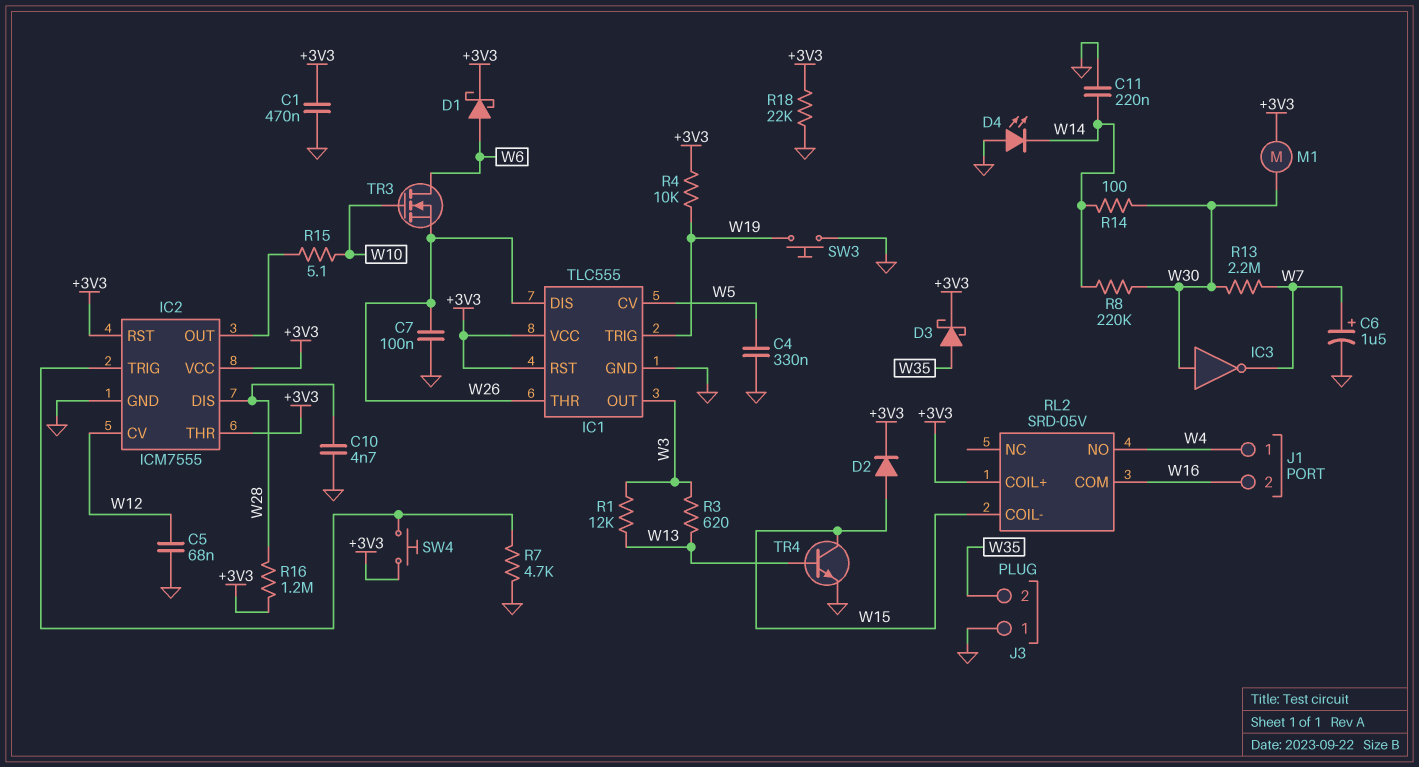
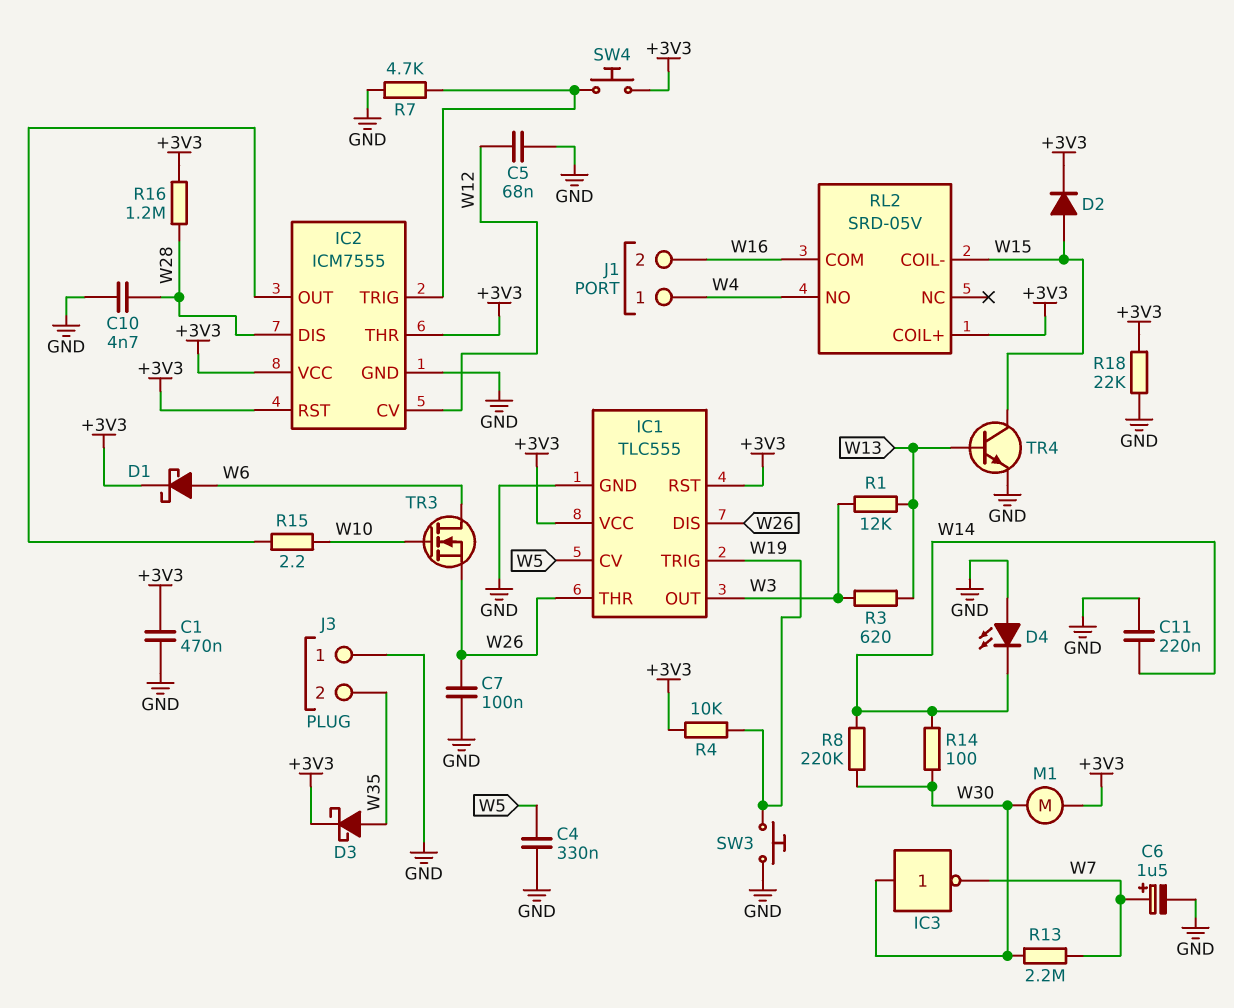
R15: 5.1 (IC2/OUT, W10) -> 2.2 (IC2/OUT, W10)

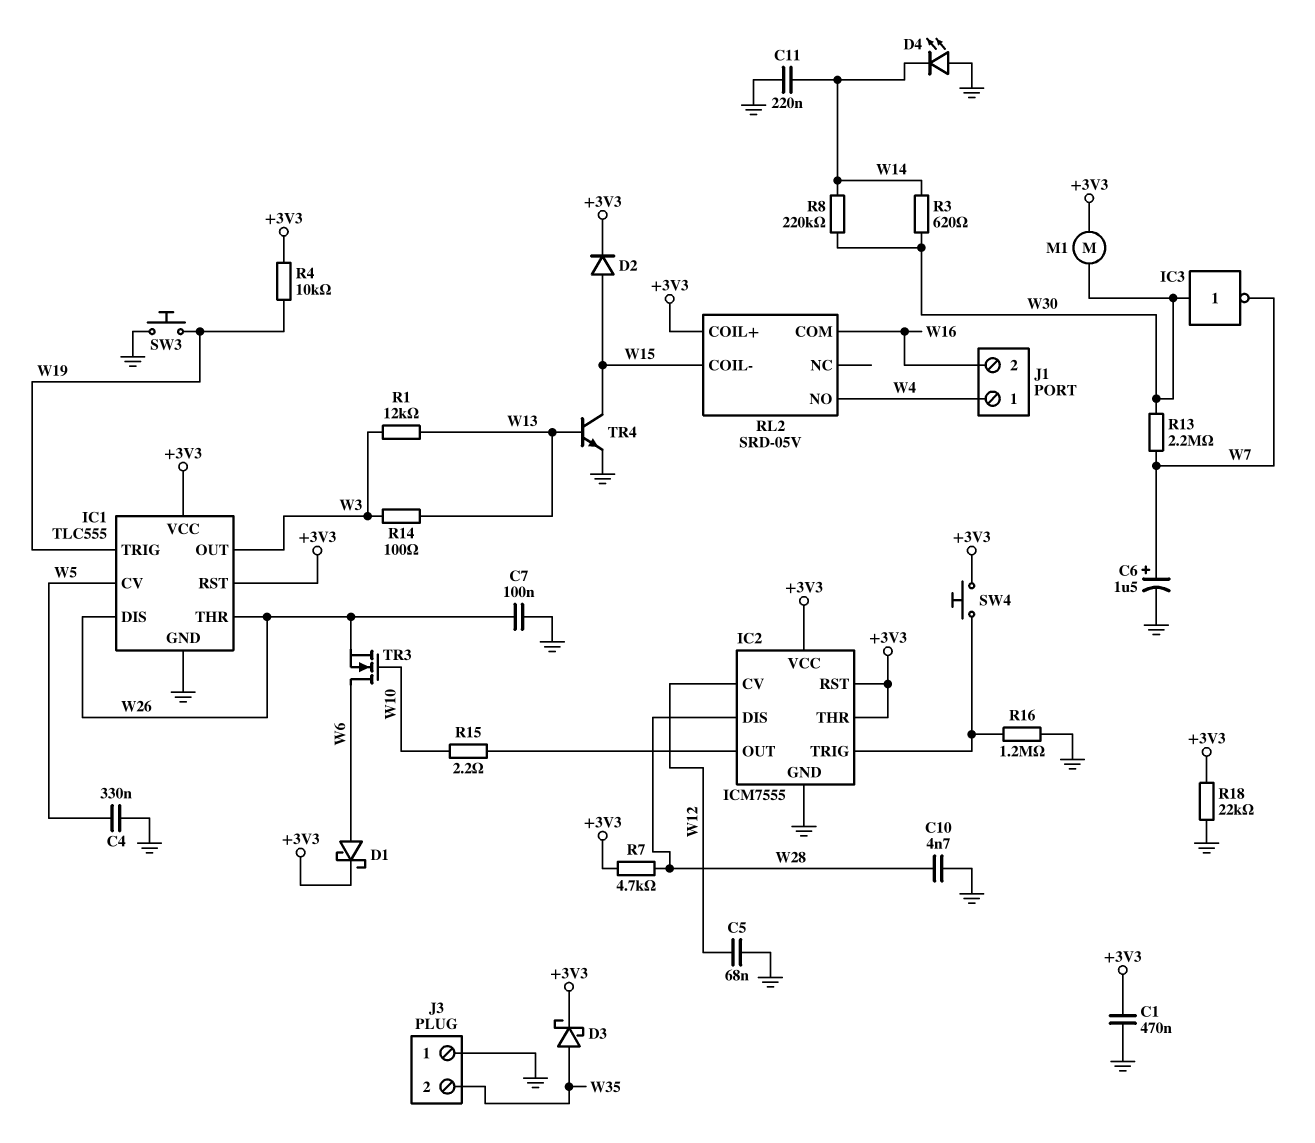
R3: 620 (W3, W13) -> 620 (W14, W30)
R7: 4.7k (GND, IC2/TRIG) -> 4.7k (+3V3, W28)
R14: 100 (W14, W30) -> 100 (W3, W13)
R16: 1.2M (+3V3, W28) -> 1.2M (GND, IC2/TRIG)

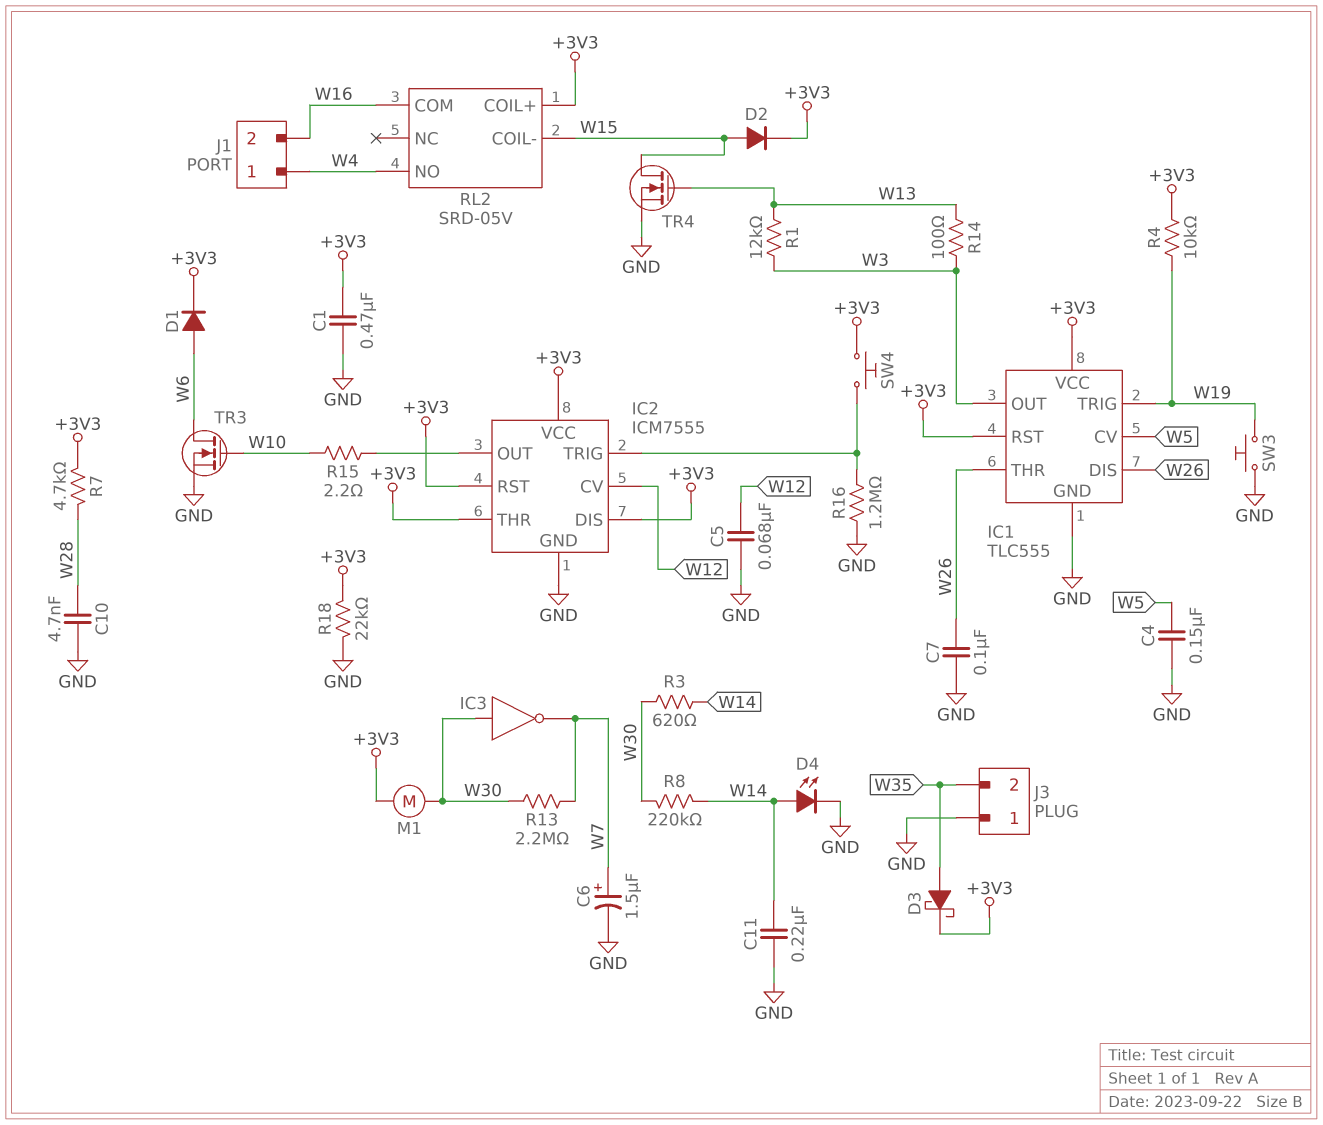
C4: 330nF (GND, W5) -> 150nF (GND, W5)
D1: schottky (A W6, K +3V3) -> diode (A W6, K +3V3)
D4: LED (A GND, K W14) -> LED (A W14, K GND)
IC2 pin DIS: W28 -> +3V3
TR3: NMOS (G W10, D W6, S W26) -> NMOS (G W10, D W6, S GND)
TR4: NPN (B W13, C W15, E GND) -> NMOS (G W13, D W15, S GND)

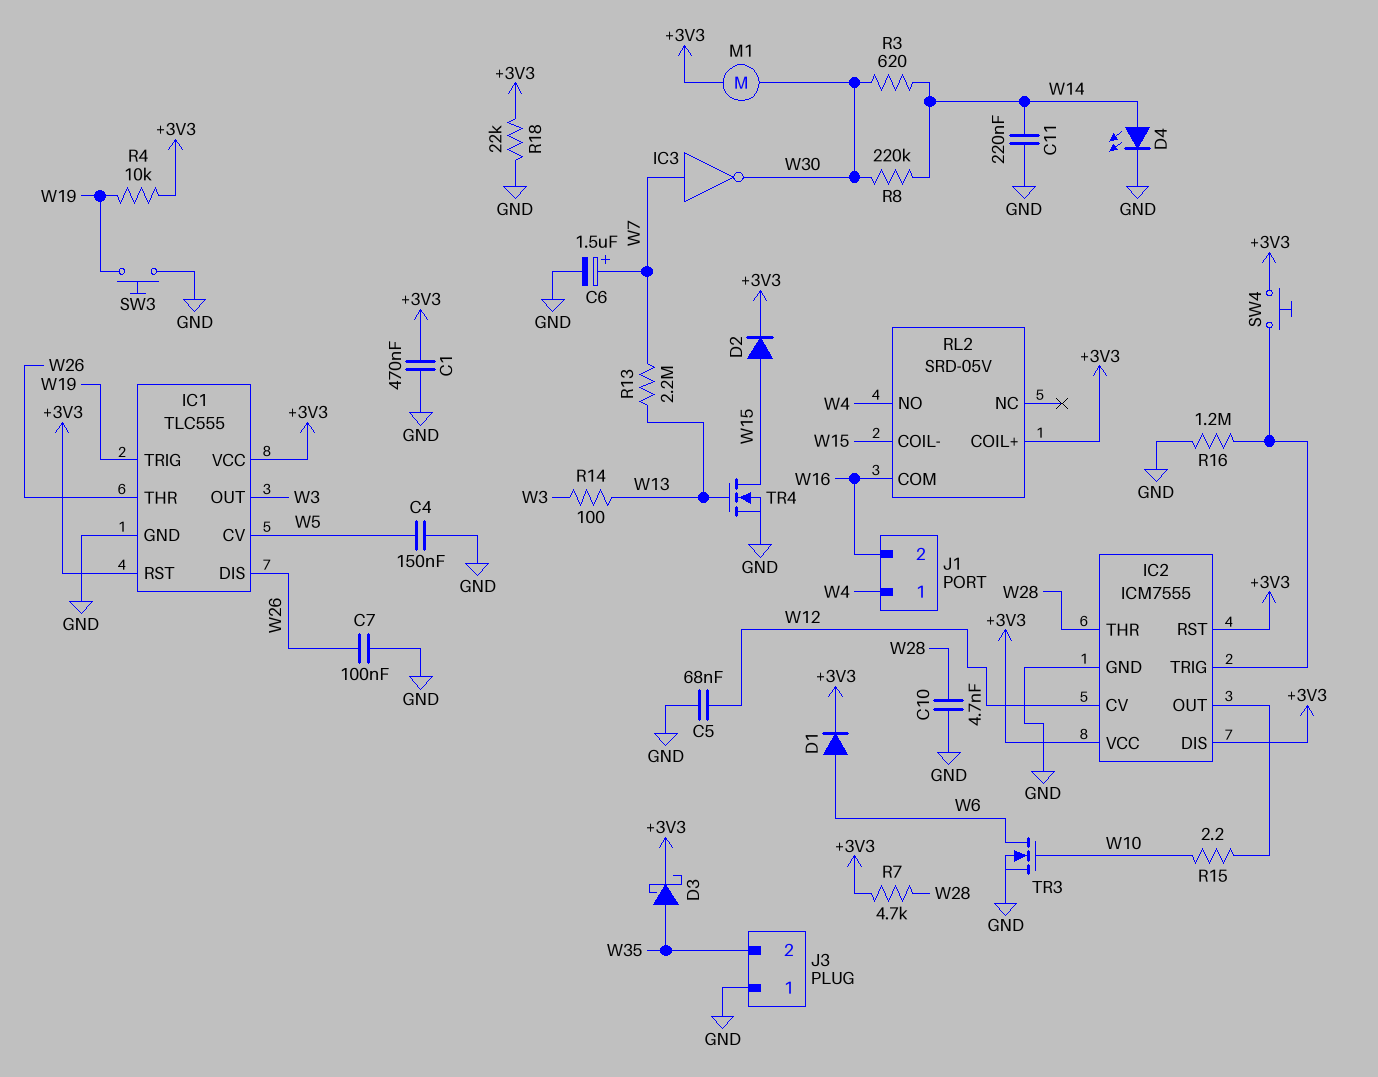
IC2 pin THR: +3V3 -> W28
IC3: NOT (in W30, out W7) -> NOT (in W7, out W30)
R1: 12k (W3, W13) -> none
R13: 2.2M (W7, W30) -> 2.2M (W7, W13)

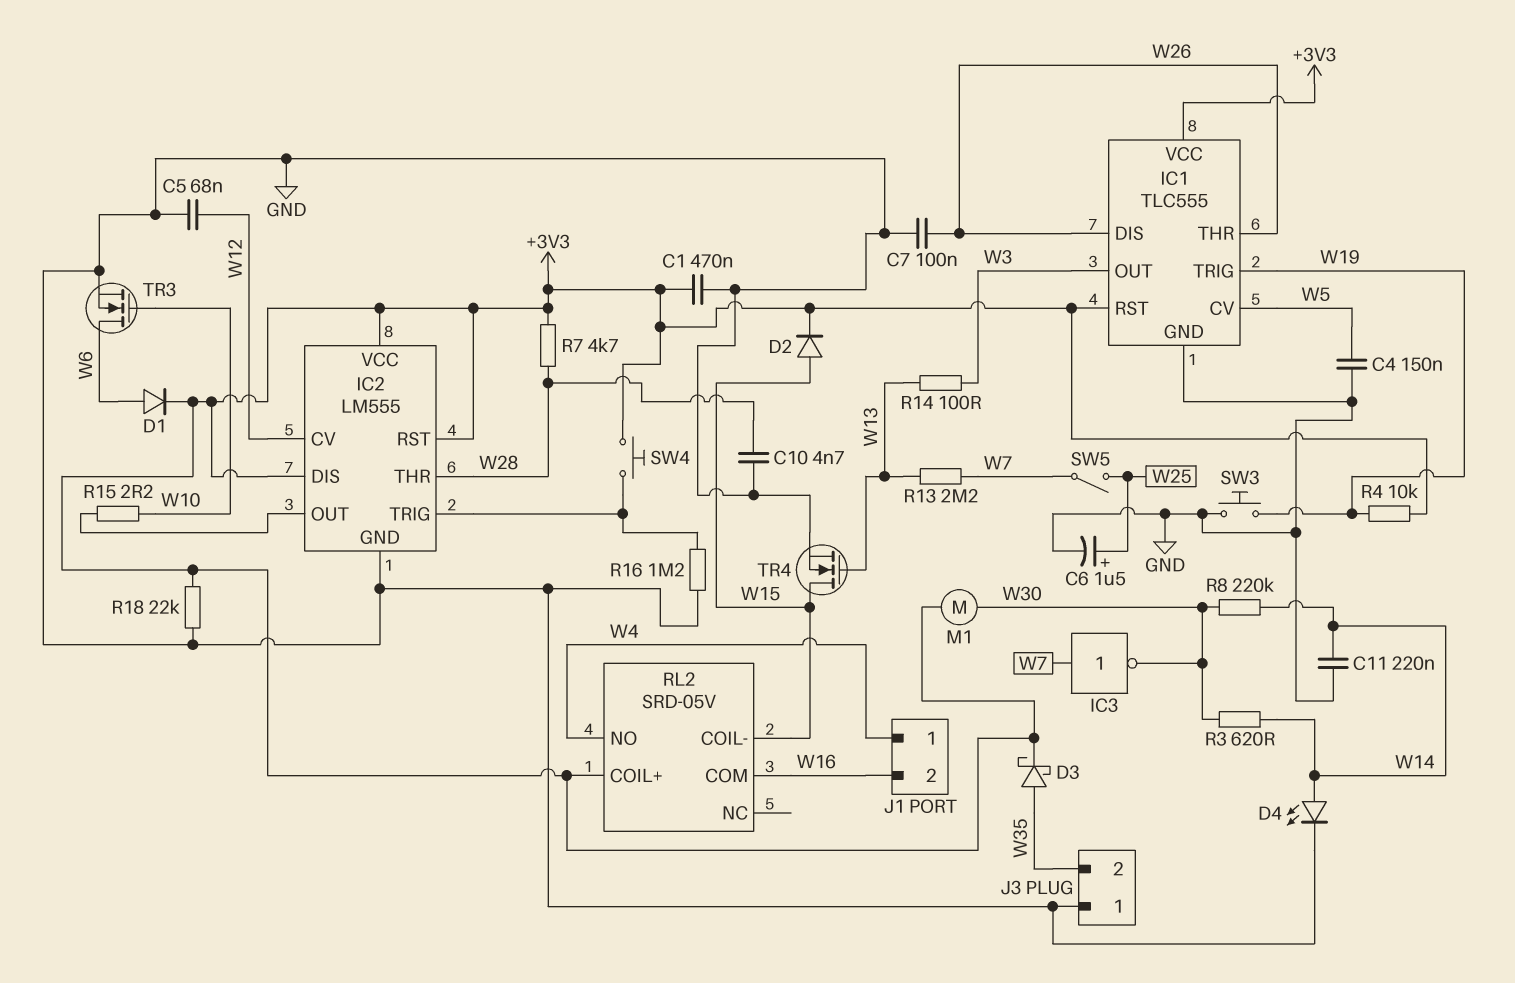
C6: 1.5uF (plus W7, minus GND) -> 1.5uF (plus W25, minus GND)
IC2: ICM7555 -> LM555
SW5: none -> switch (W7, W25)

